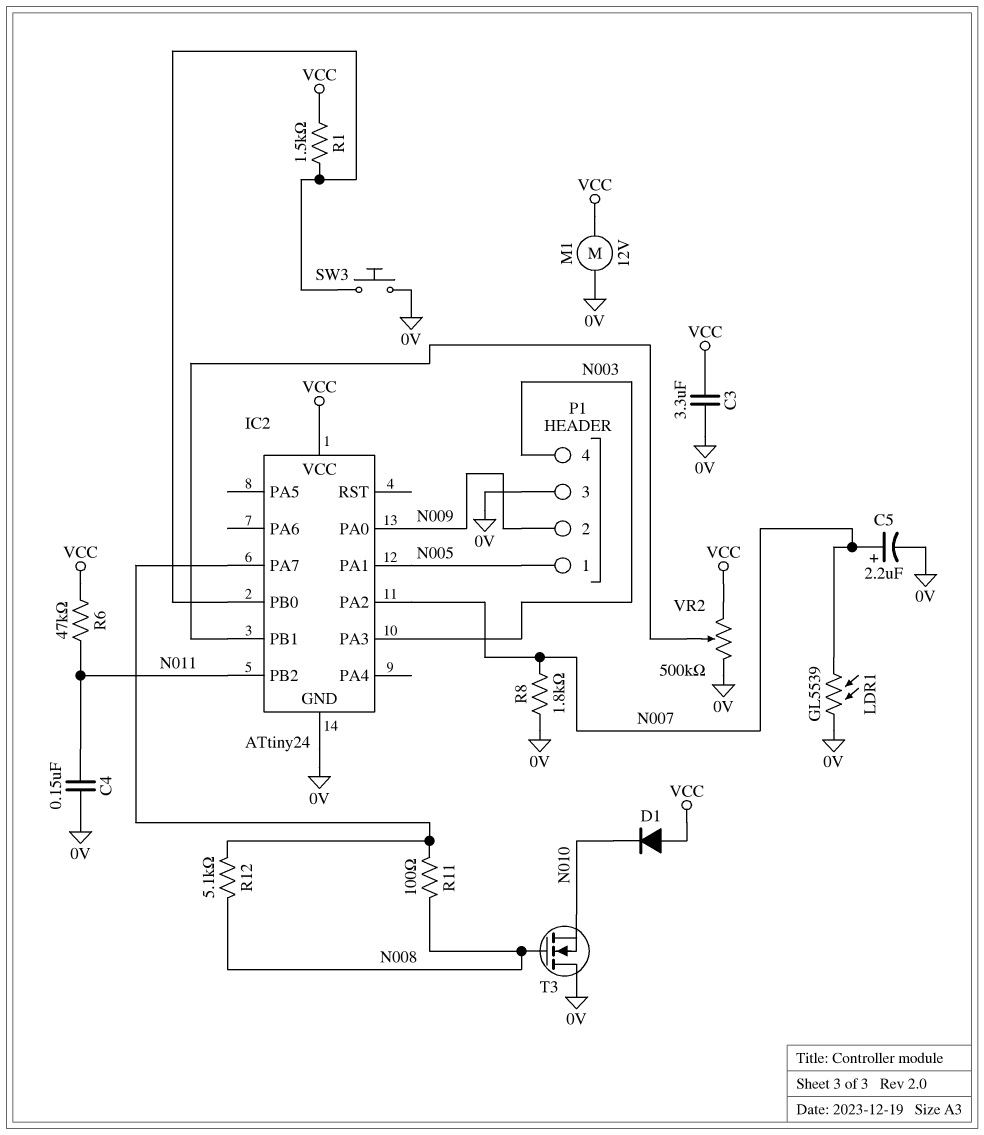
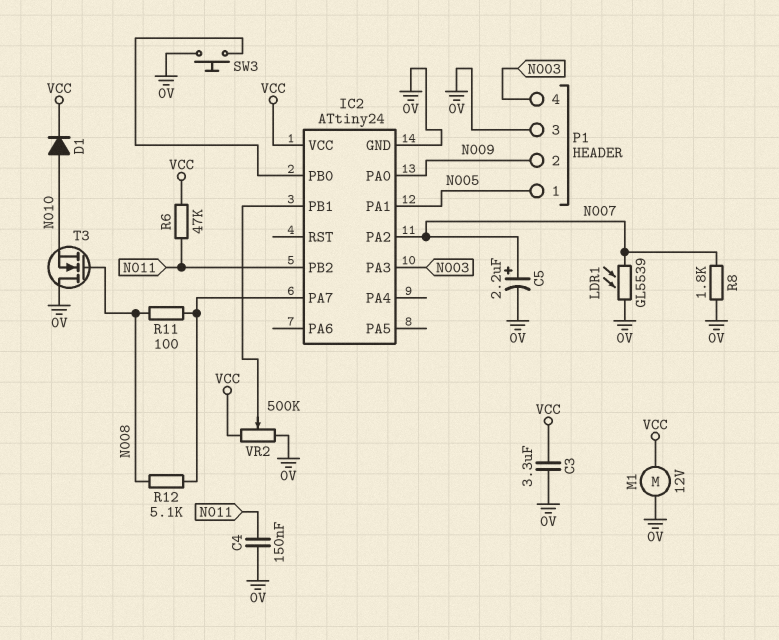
D1: diode (A VCC, K N010) -> diode (A N010, K VCC)
R1: 1.5k (IC2/PB0, VCC) -> none

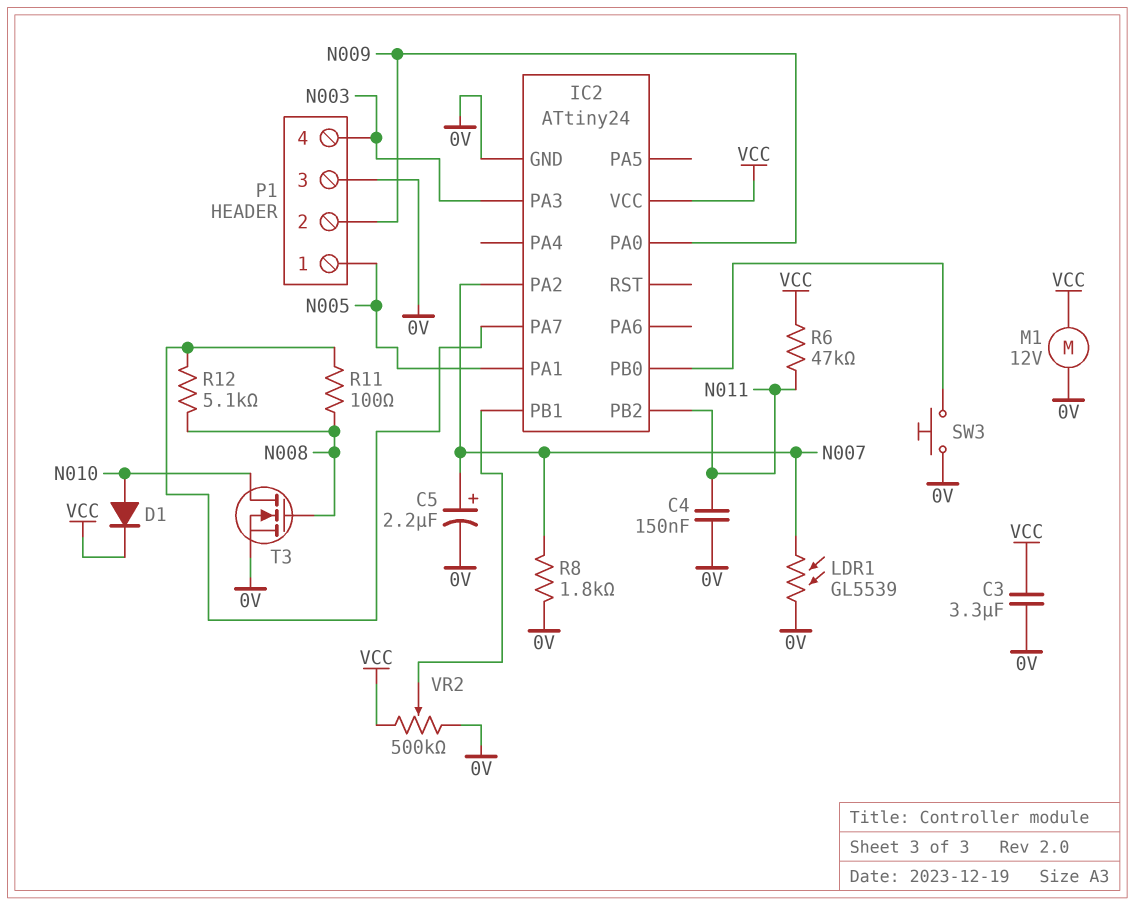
T3: NMOS (G N008, D 0V, S N010) -> NMOS (G N008, D N010, S 0V)

